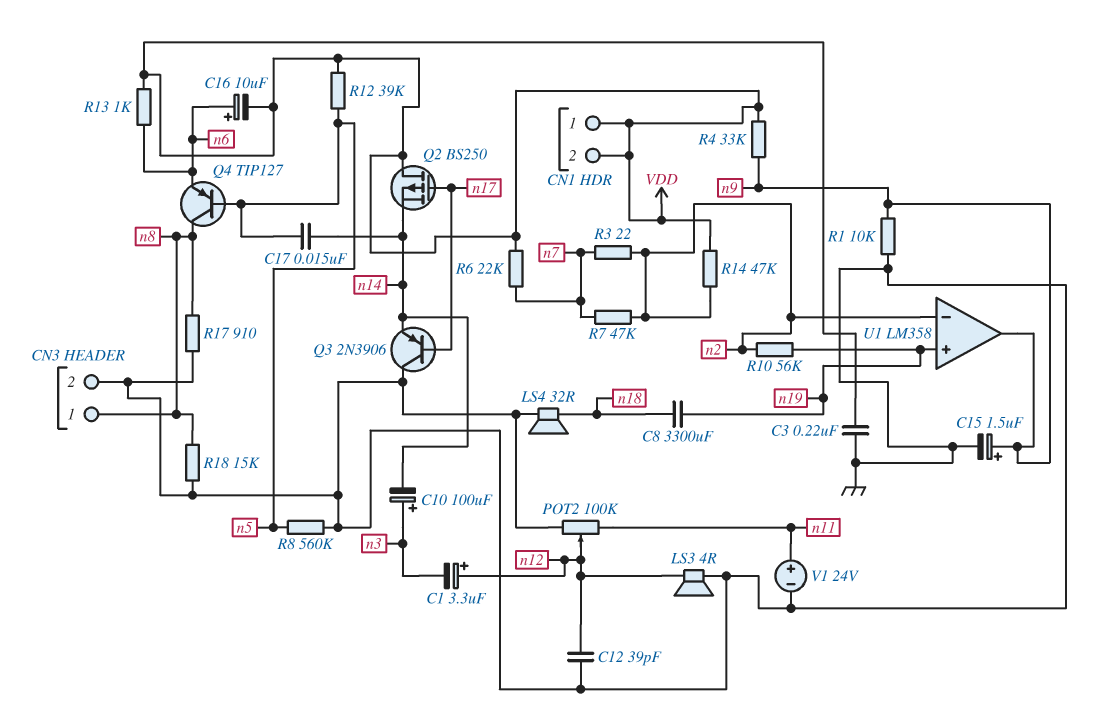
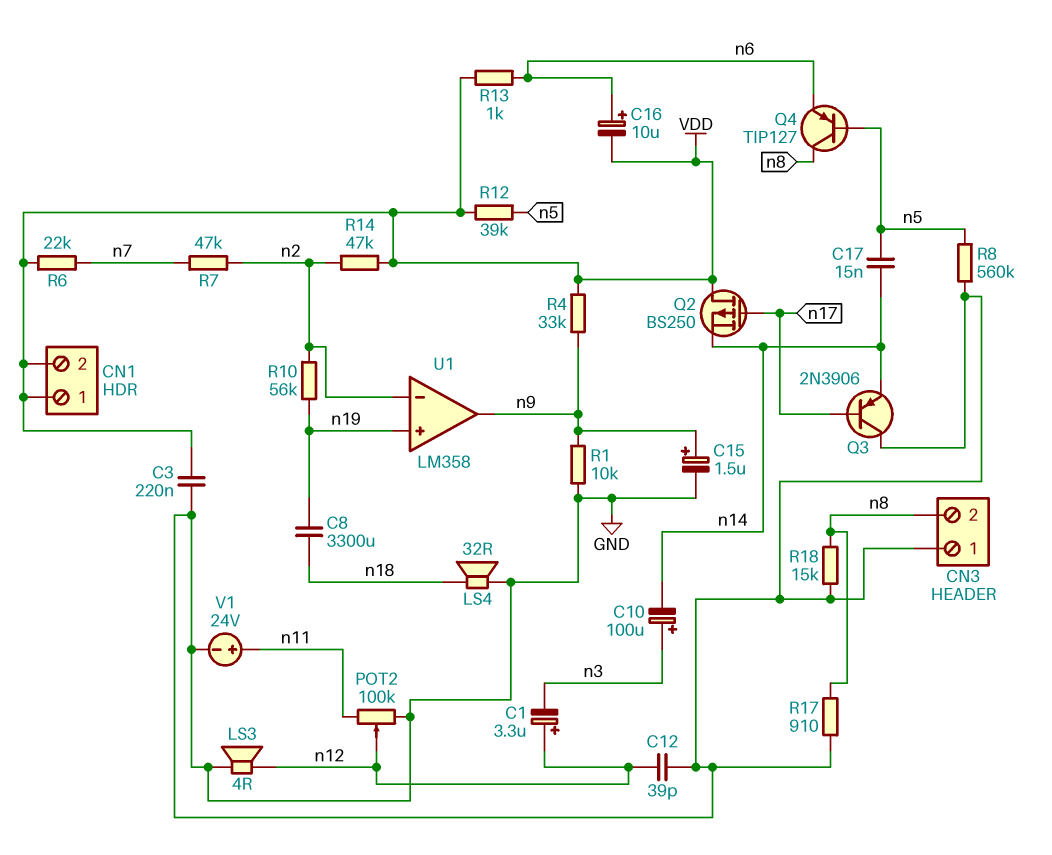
CN3 pin 1: n8 -> GND
CN3 pin 2: GND -> n8
R3: 22 (n2, n7) -> none

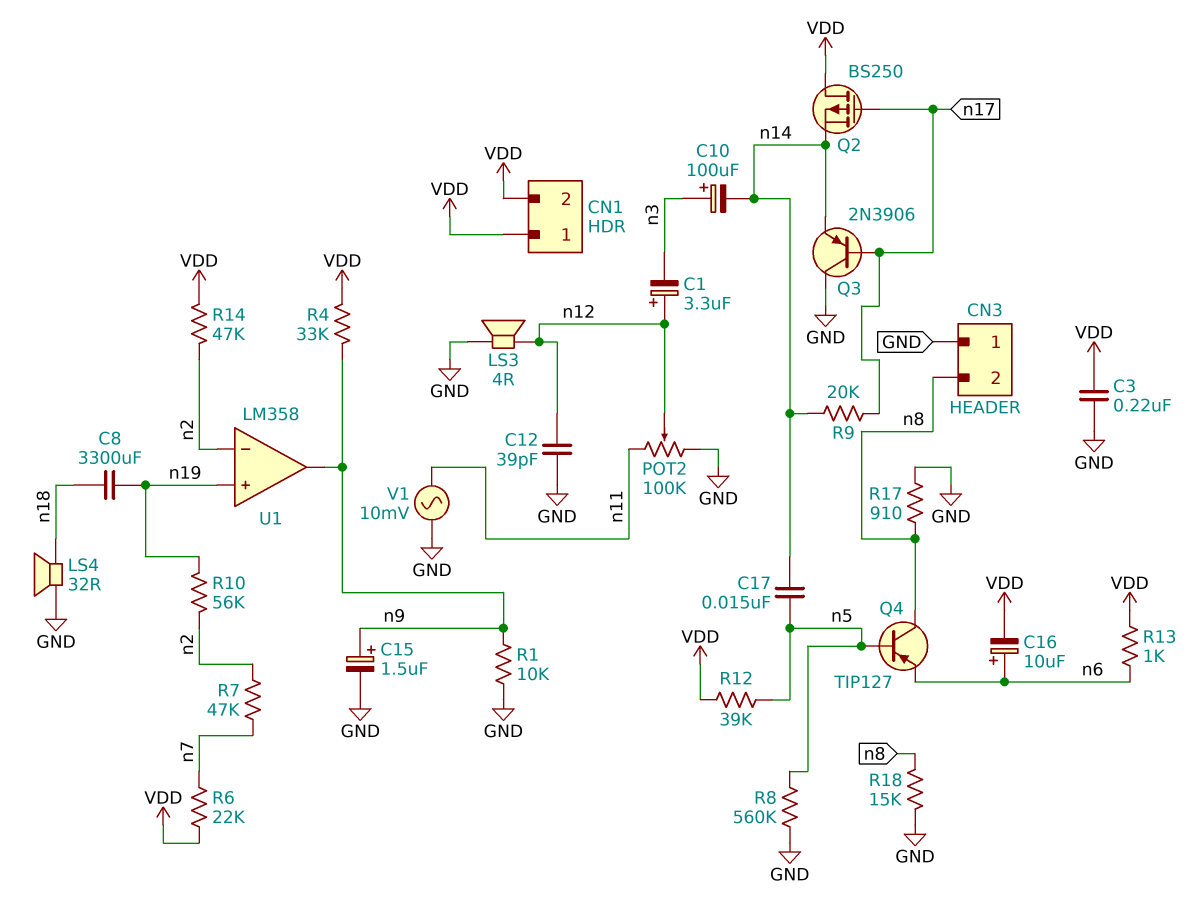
R9: none -> 20k (n14, n17)
V1: 24V (plus n11, minus GND) -> AC 10mV (GND, n11)

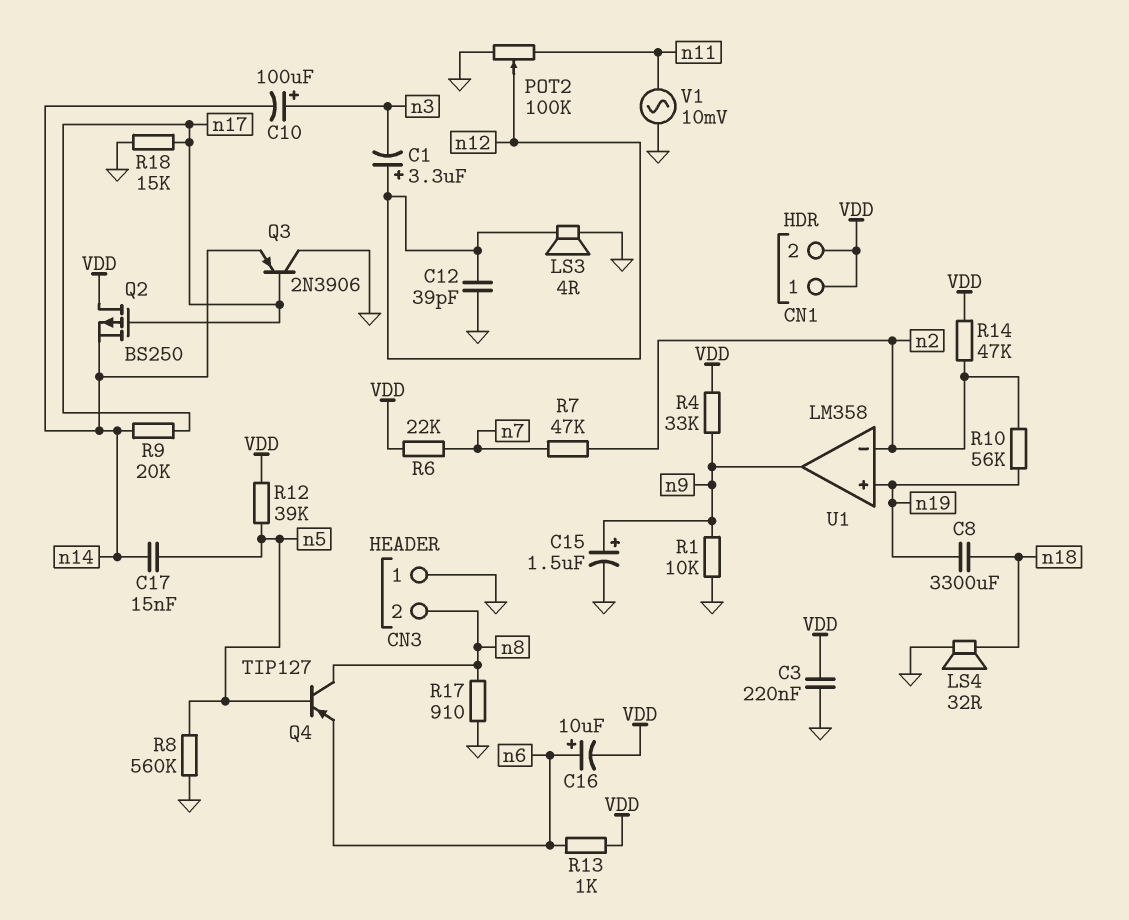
R18: 15k (GND, n8) -> 15k (GND, n17)

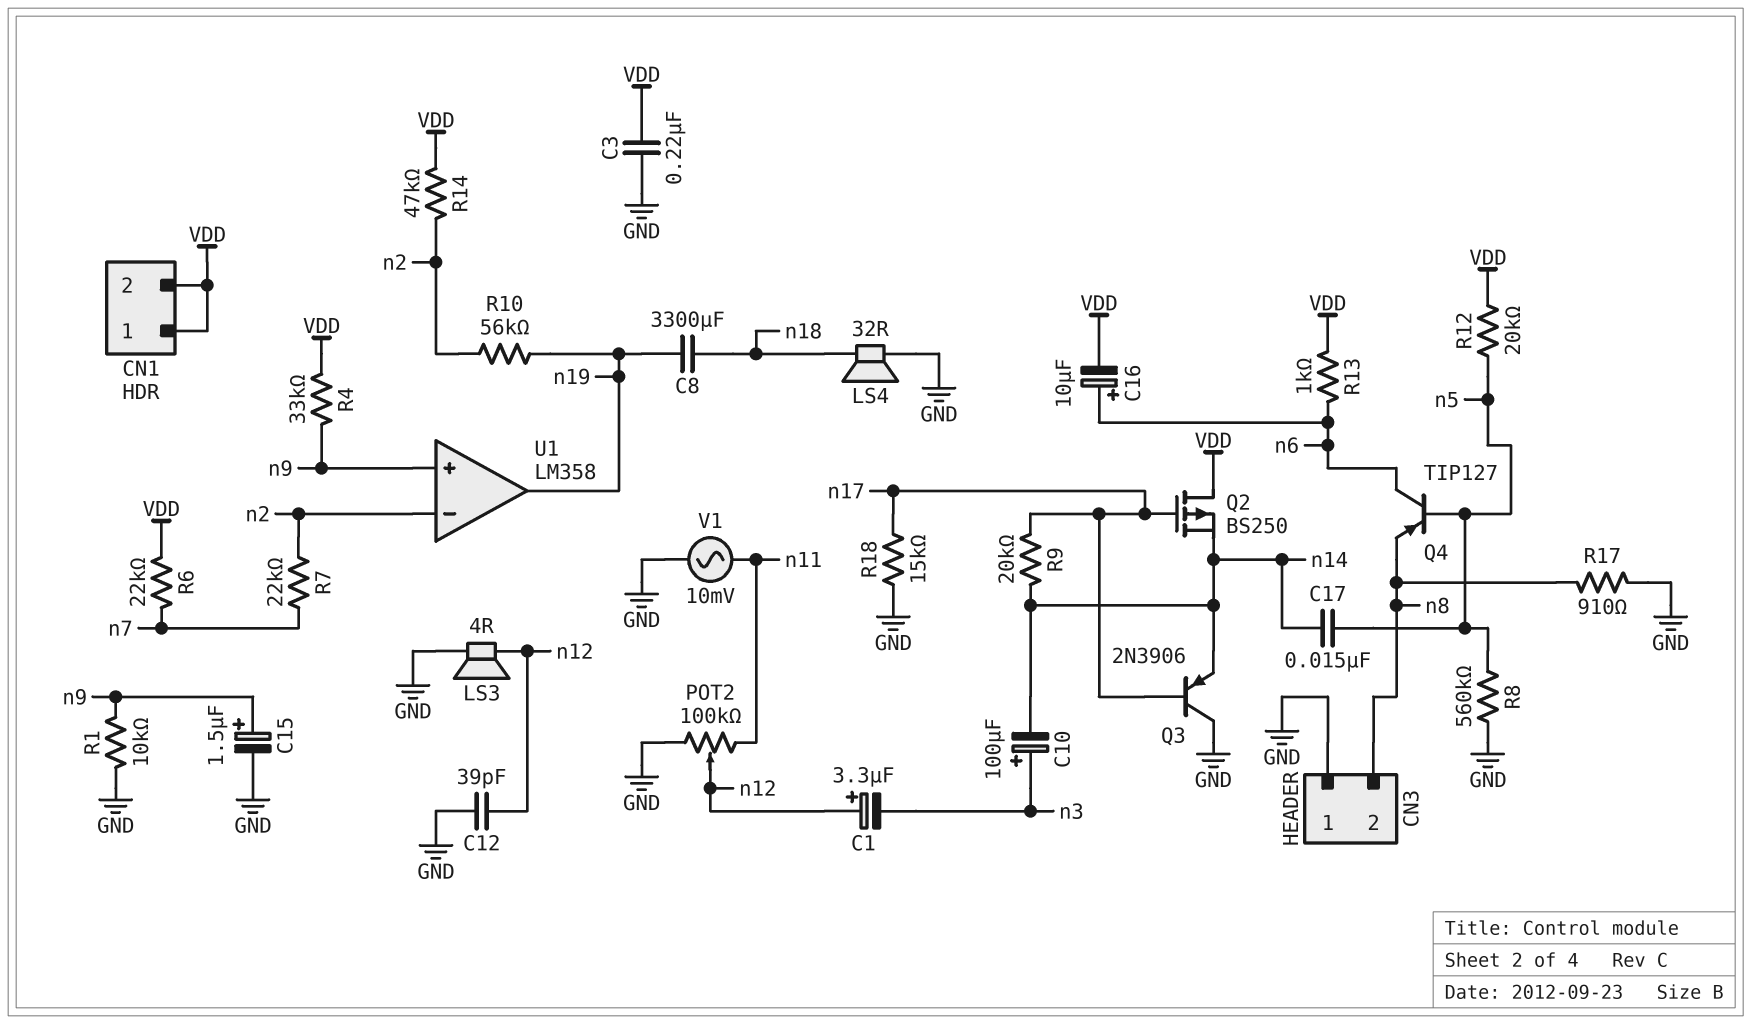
Q4: PNP TIP127 (B n5, C n8, E n6) -> PNP TIP127 (B n5, C n6, E n8)
R7: 47k (n2, n7) -> 22k (n2, n7)
R12: 39k (VDD, n5) -> 20k (VDD, n5)
U1 pin in+: n19 -> n9
U1 pin out: n9 -> n19

